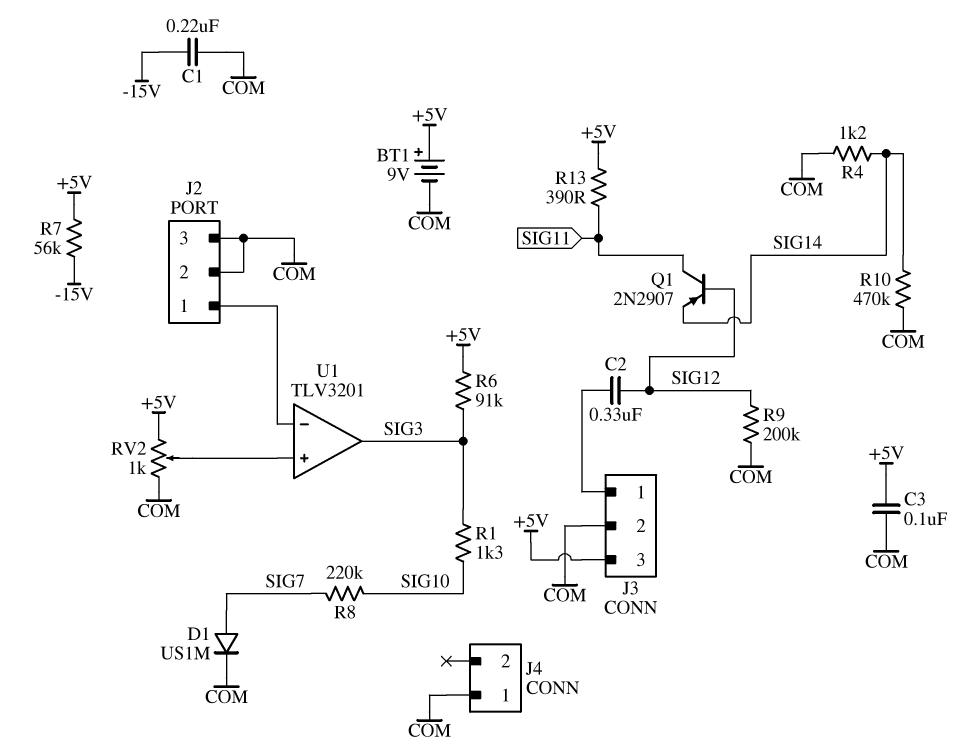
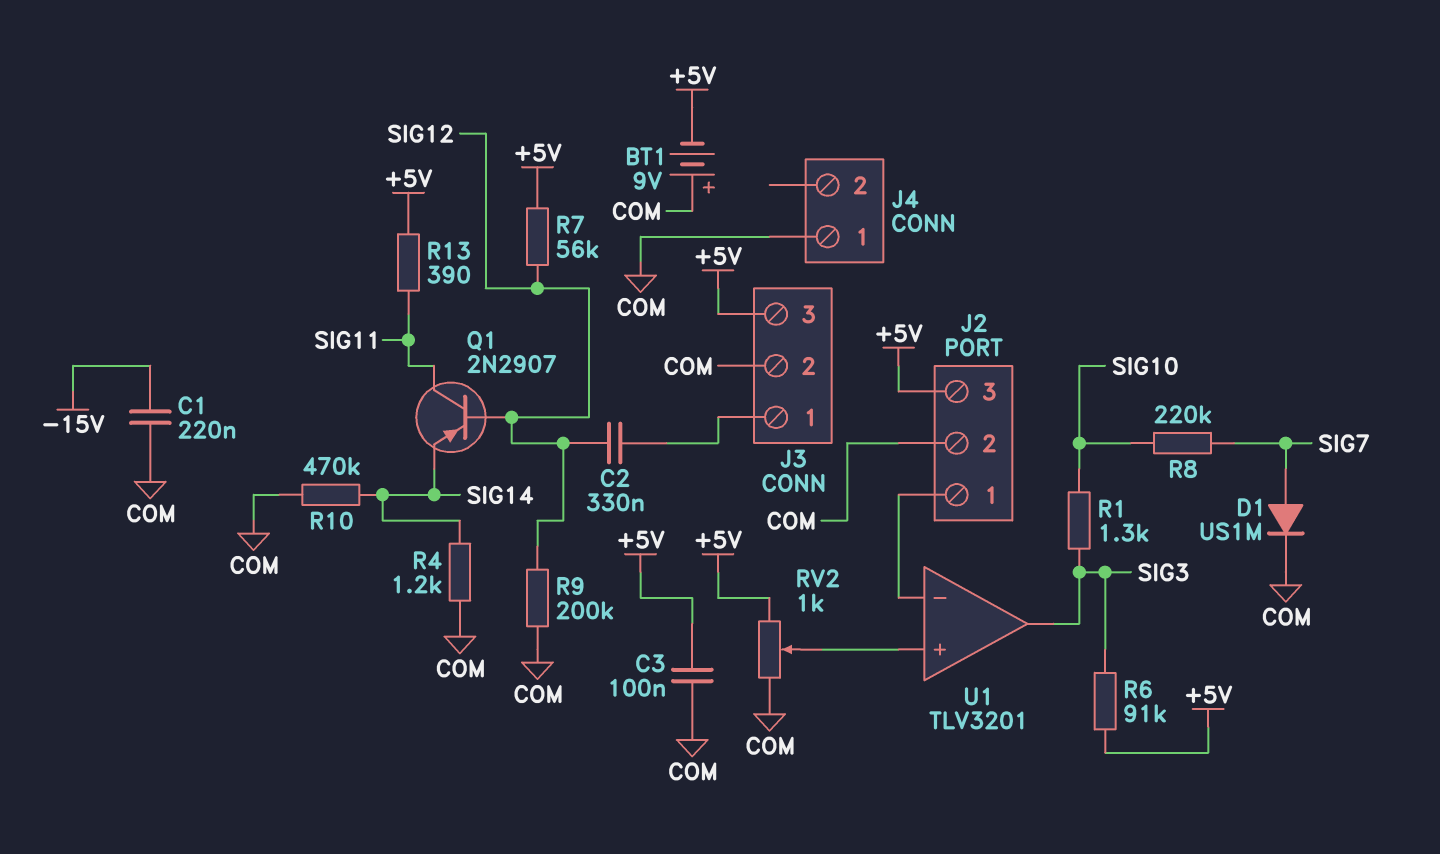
BT1: 9V (plus +5V, minus COM) -> 9V (plus COM, minus +5V)
J2 pin 3: COM -> +5V
R7: 56k (+5V, -15V) -> 56k (+5V, SIG12)

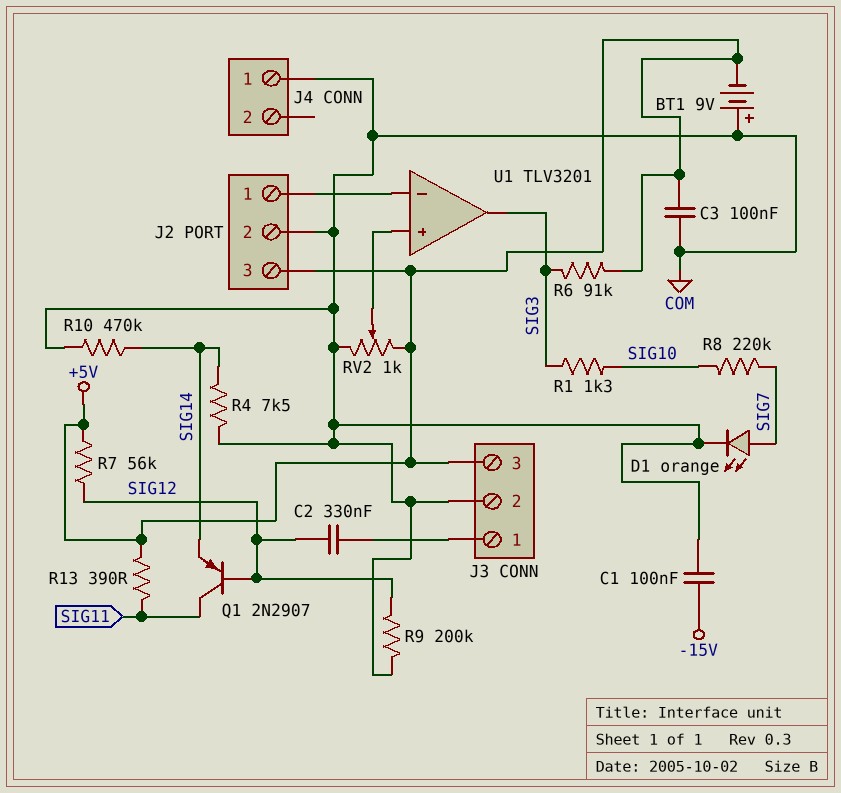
C1: 220nF (-15V, COM) -> 100nF (-15V, COM)
D1: diode US1M (A SIG7, K COM) -> LED orange (A SIG7, K COM)
R4: 1.2k (COM, SIG14) -> 7.5k (COM, SIG14)

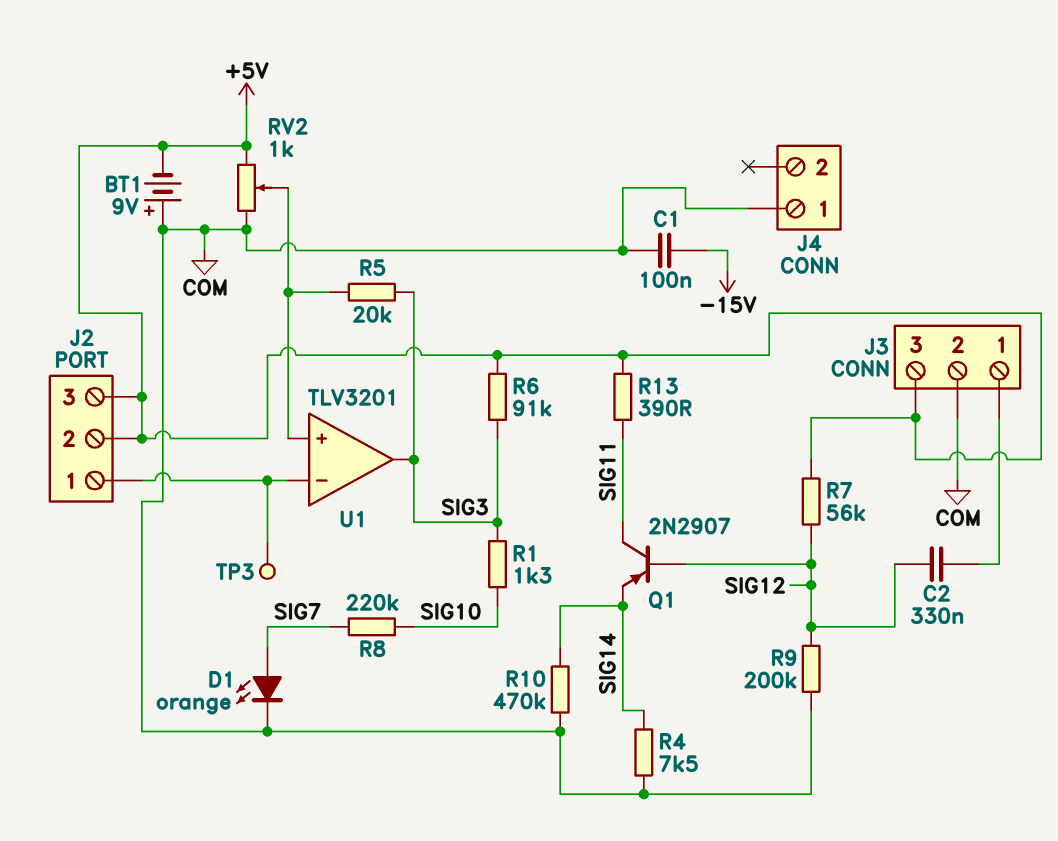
C3: 100nF (+5V, COM) -> none
J2 pin 2: COM -> +5V
R5: none -> 20k (SIG3, U1/in+)
TP3: none -> test point (J2/1)

